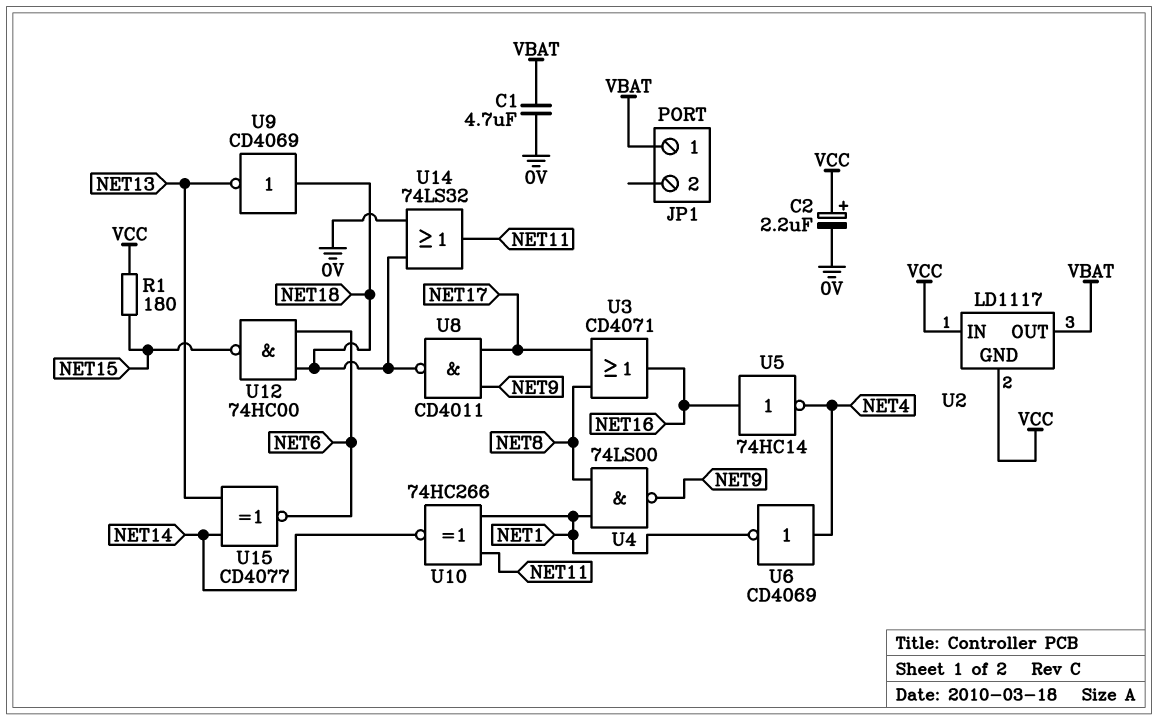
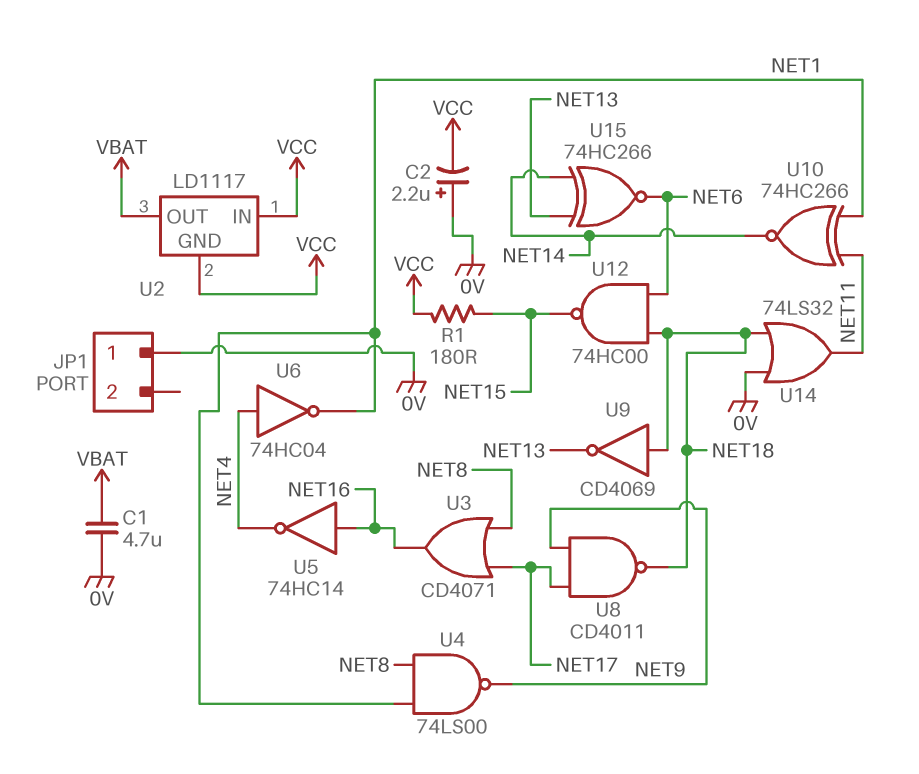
C2: 2.2uF (plus VCC, minus 0V) -> 2.2uF (plus 0V, minus VCC)
JP1 pin 1: VBAT -> 0V
U6: NOT CD4069 (in NET4, out NET1) -> NOT 74HC04 (in NET4, out NET1)
U15: XNOR CD4077 (in NET13, in NET14, out NET6) -> XNOR 74HC266 (in NET13, in NET14, out NET6)

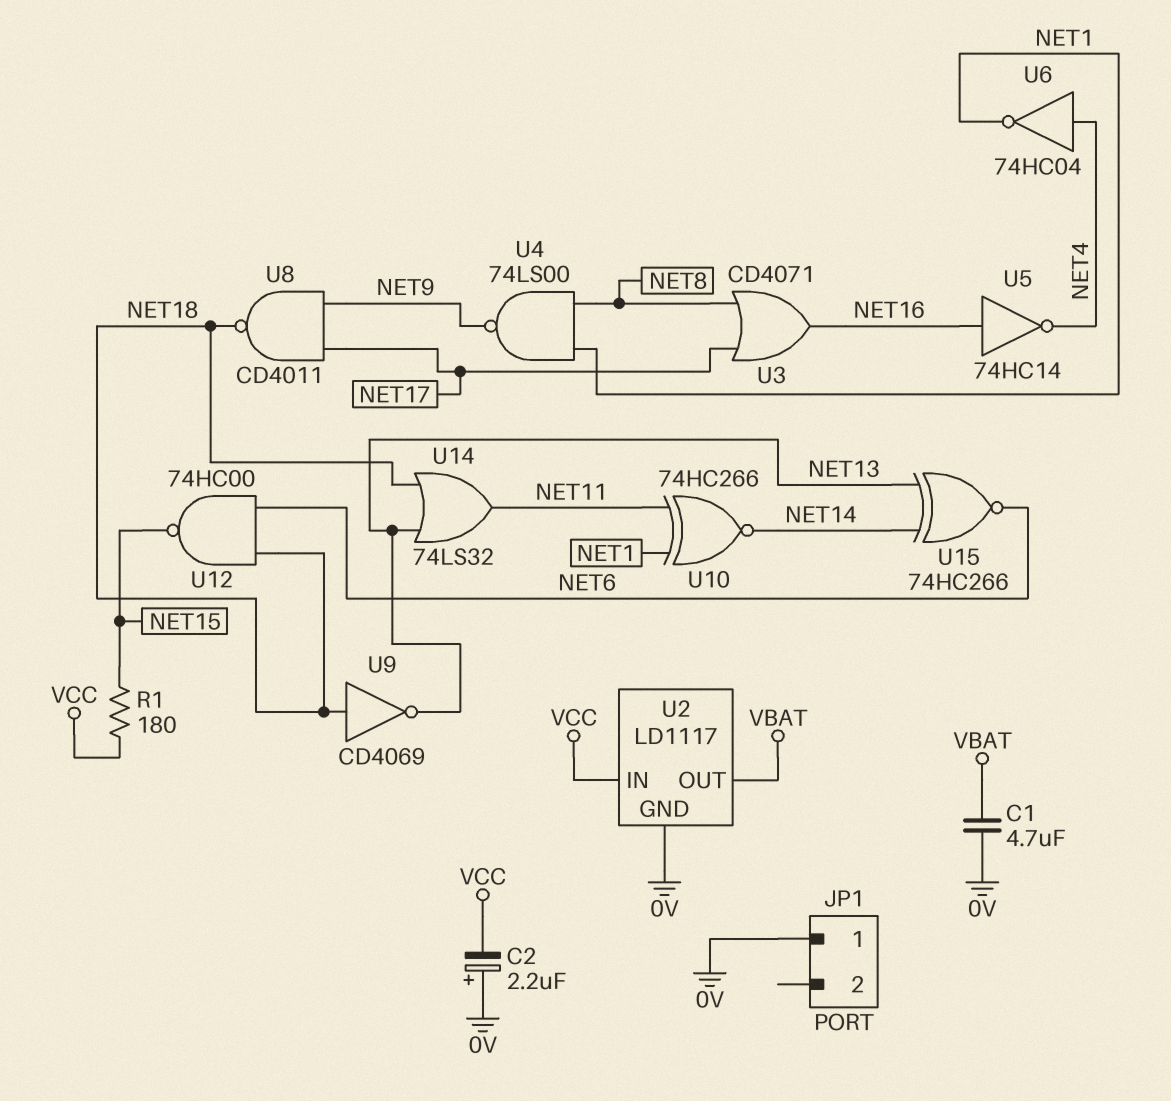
U2 pin GND: VCC -> 0V
U14: OR 74LS32 (in 0V, in NET18, out NET11) -> OR 74LS32 (in NET13, in NET18, out NET11)

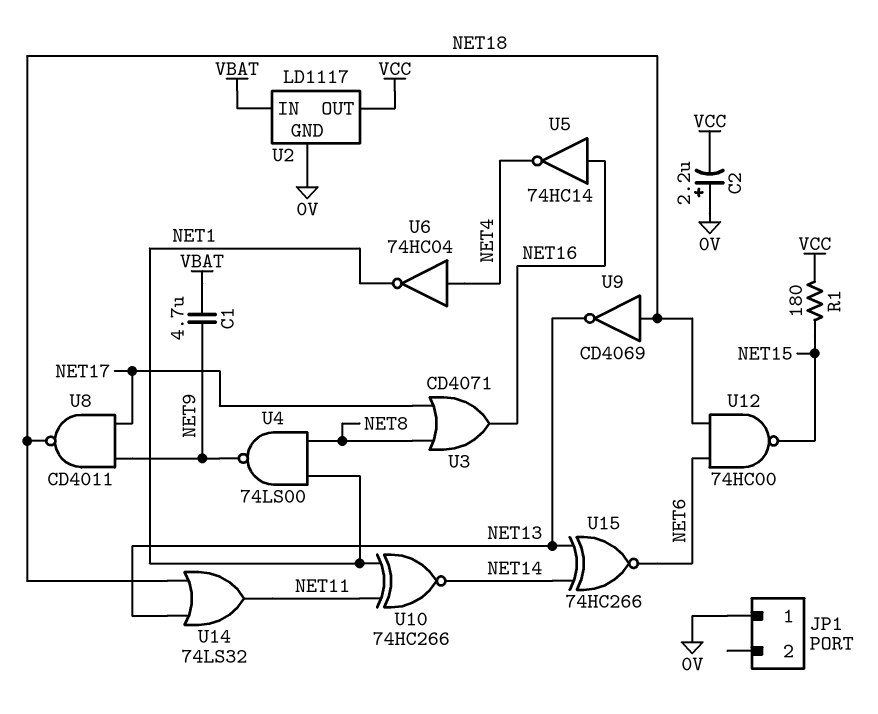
C1: 4.7uF (0V, VBAT) -> 4.7uF (NET9, VBAT)
U2 pin IN: VCC -> VBAT
U2 pin OUT: VBAT -> VCC

